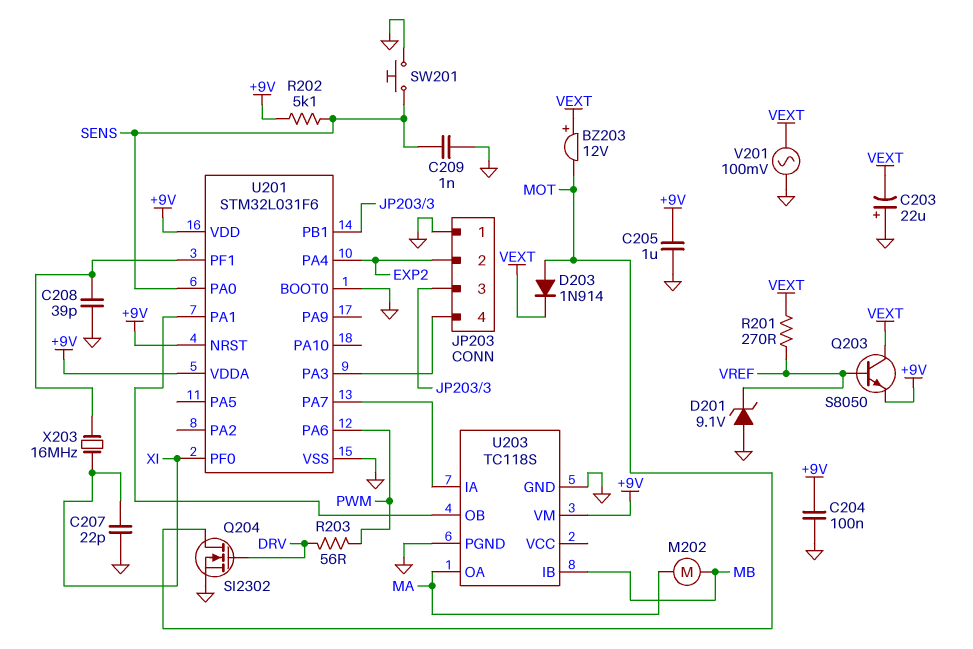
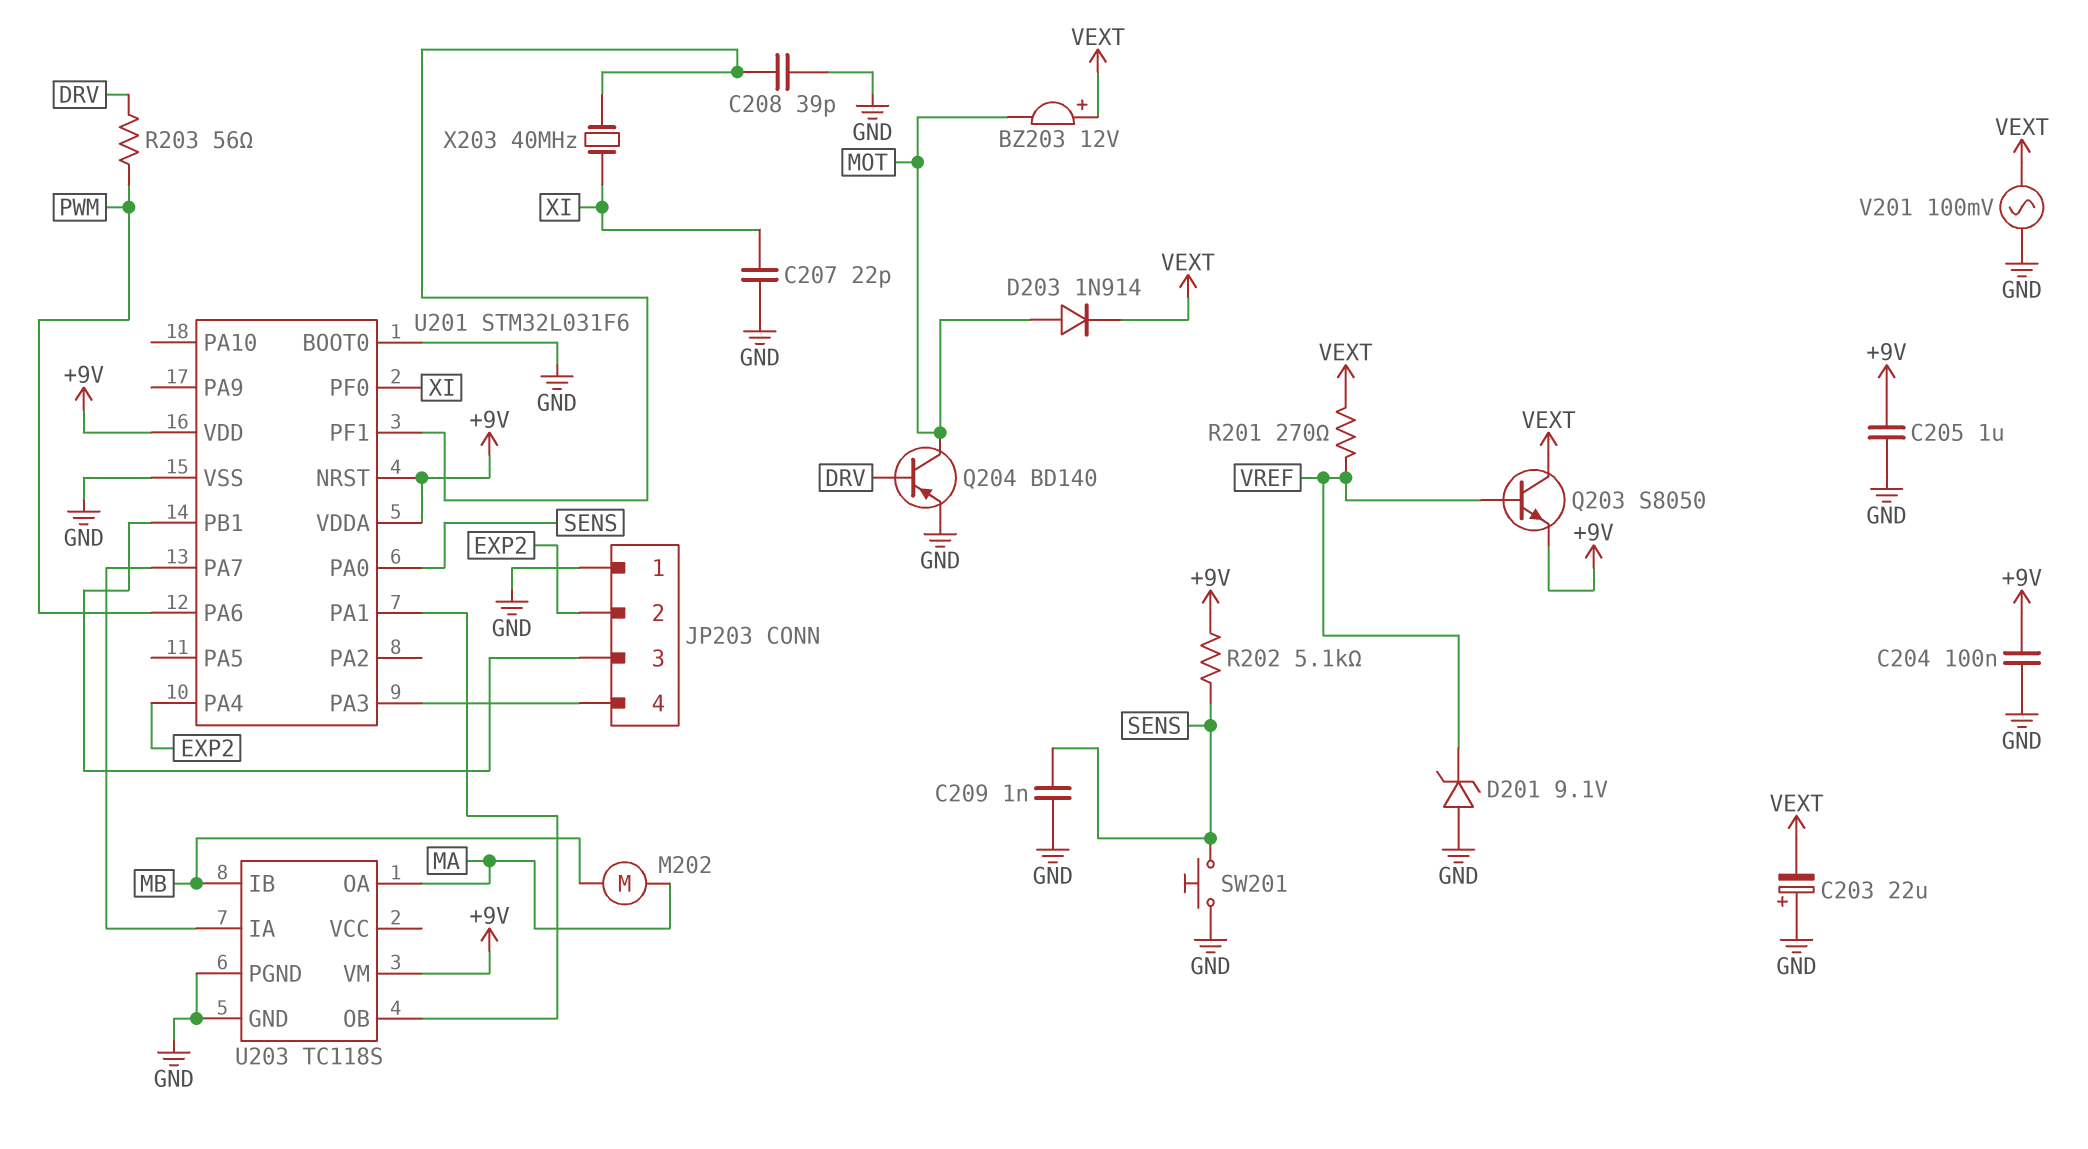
Q204: NMOS SI2302 (G DRV, D MOT, S GND) -> PNP BD140 (B DRV, C MOT, E GND)
X203: 16MHz (U201/PF1, XI) -> 40MHz (U201/PF1, XI)

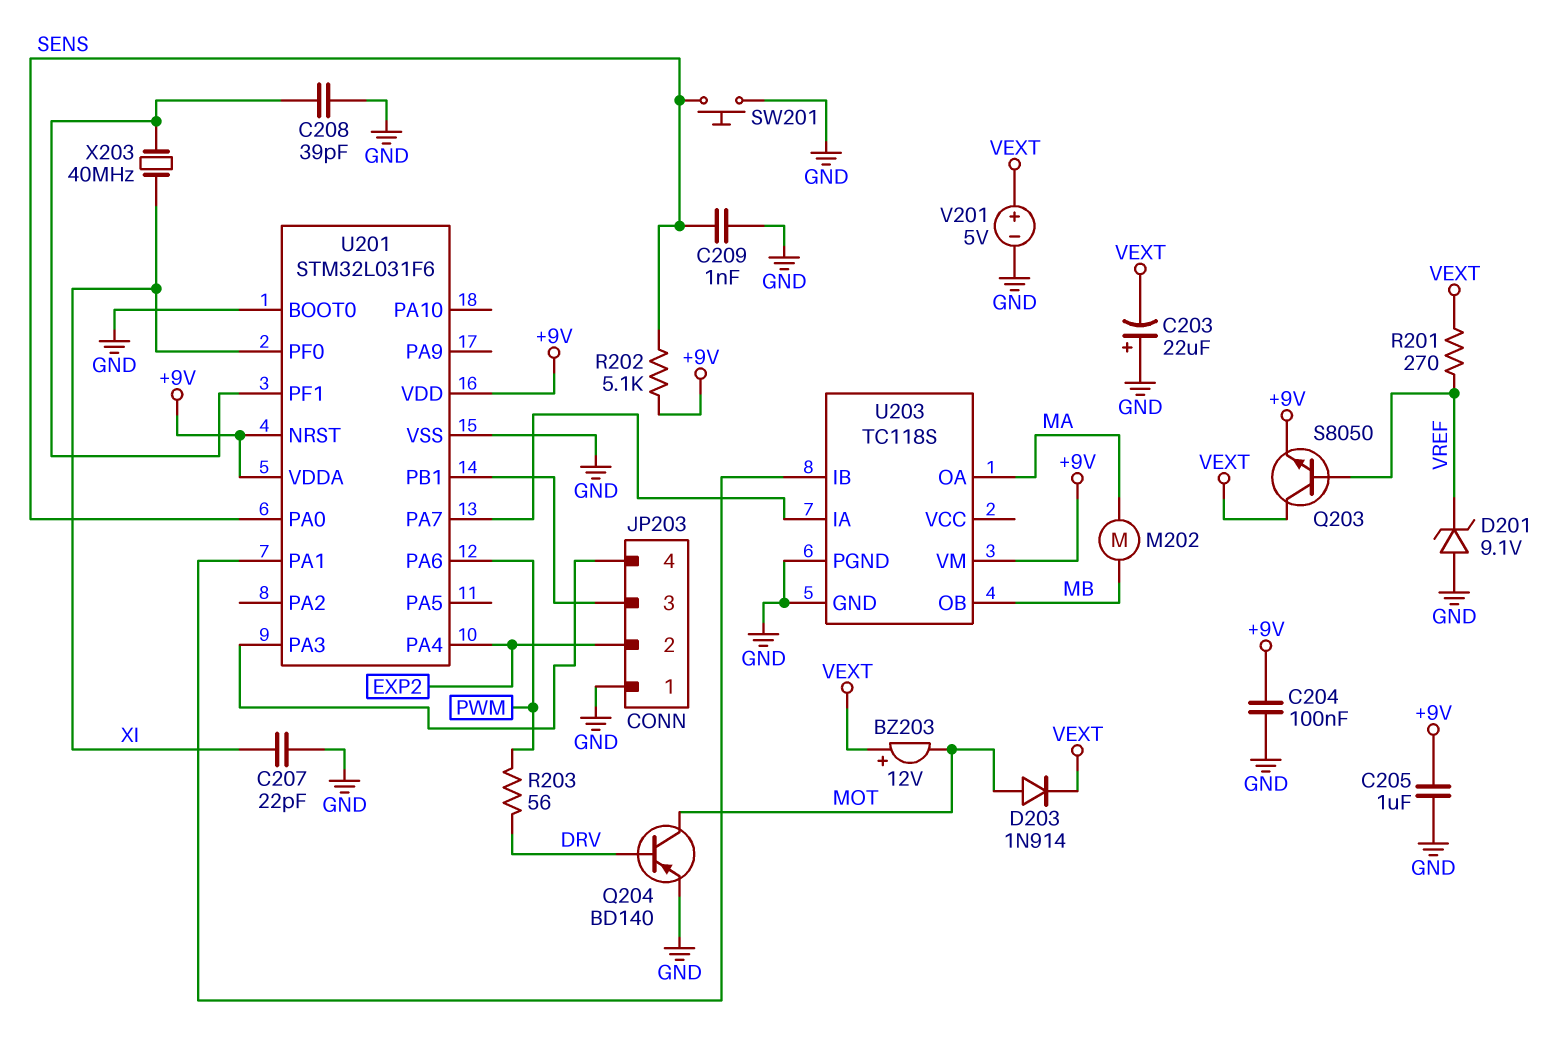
U203 pin IB: MB -> U201/PA1
U203 pin OB: U201/PA1 -> MB
V201: AC 100mV (GND, VEXT) -> 5V (plus VEXT, minus GND)

